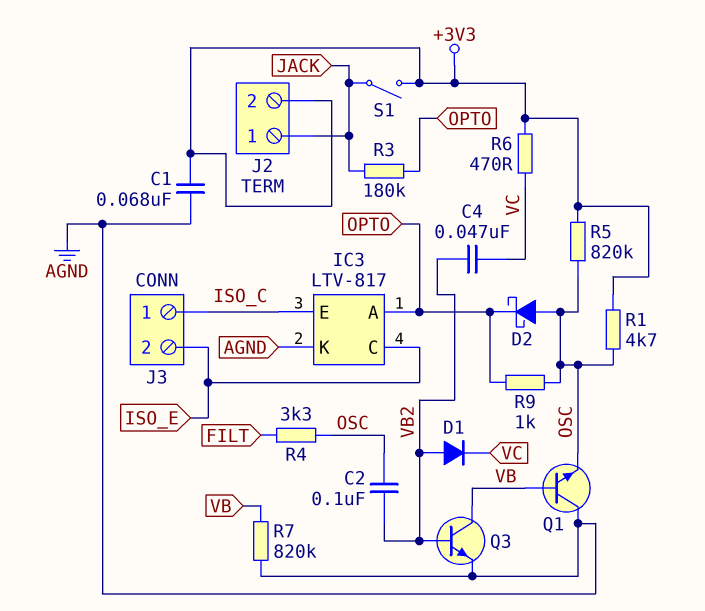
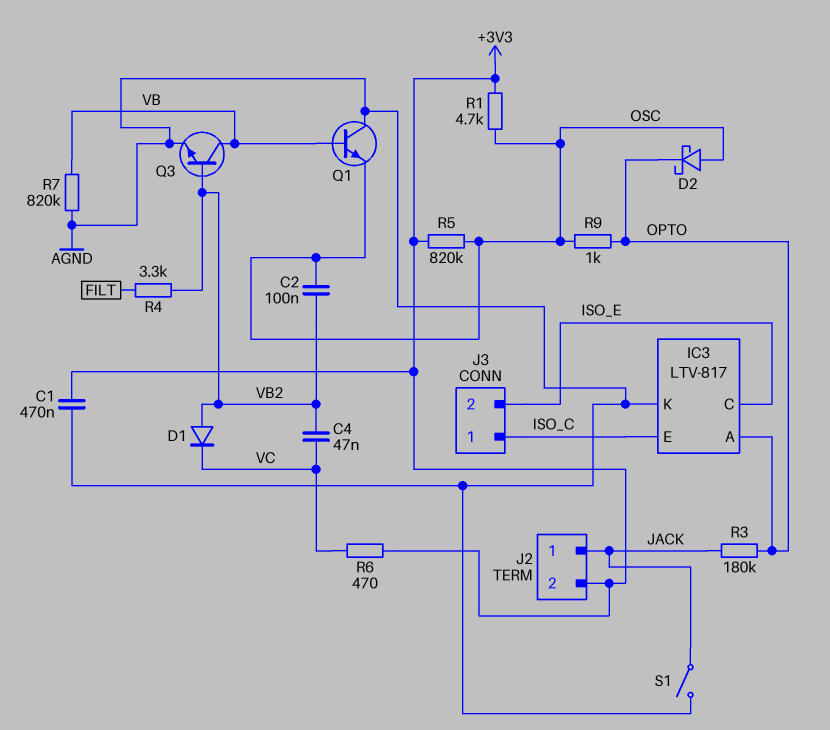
C1: 68nF (+3V3, AGND) -> 470nF (+3V3, AGND)
R4: 3.3k (FILT, OSC) -> 3.3k (FILT, VB2)
S1: switch (+3V3, JACK) -> switch (AGND, JACK)

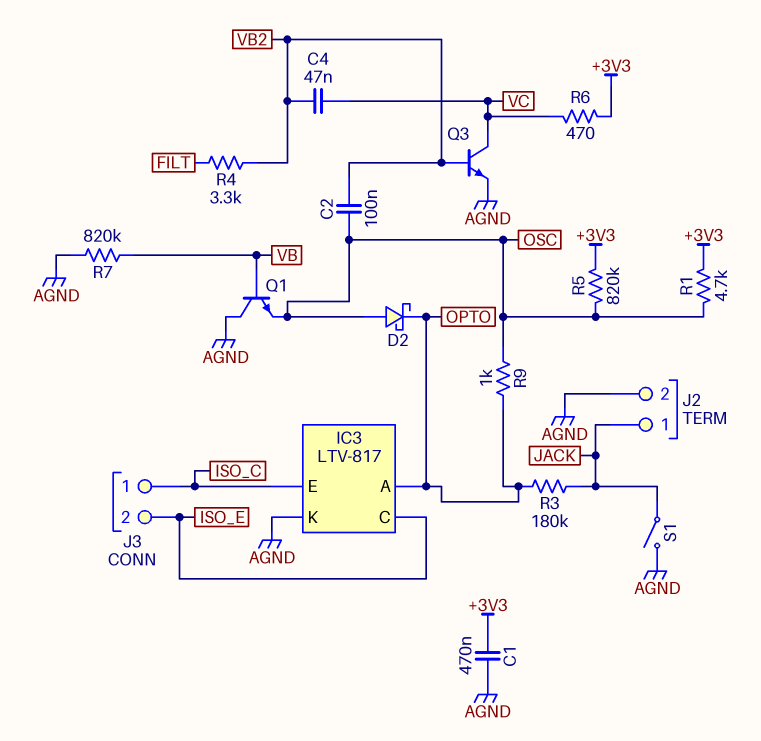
D1: diode (A VB2, K VC) -> none
J2 pin 2: +3V3 -> AGND
Q3: NPN (B VB2, C VB, E AGND) -> NPN (B VB2, C VC, E AGND)

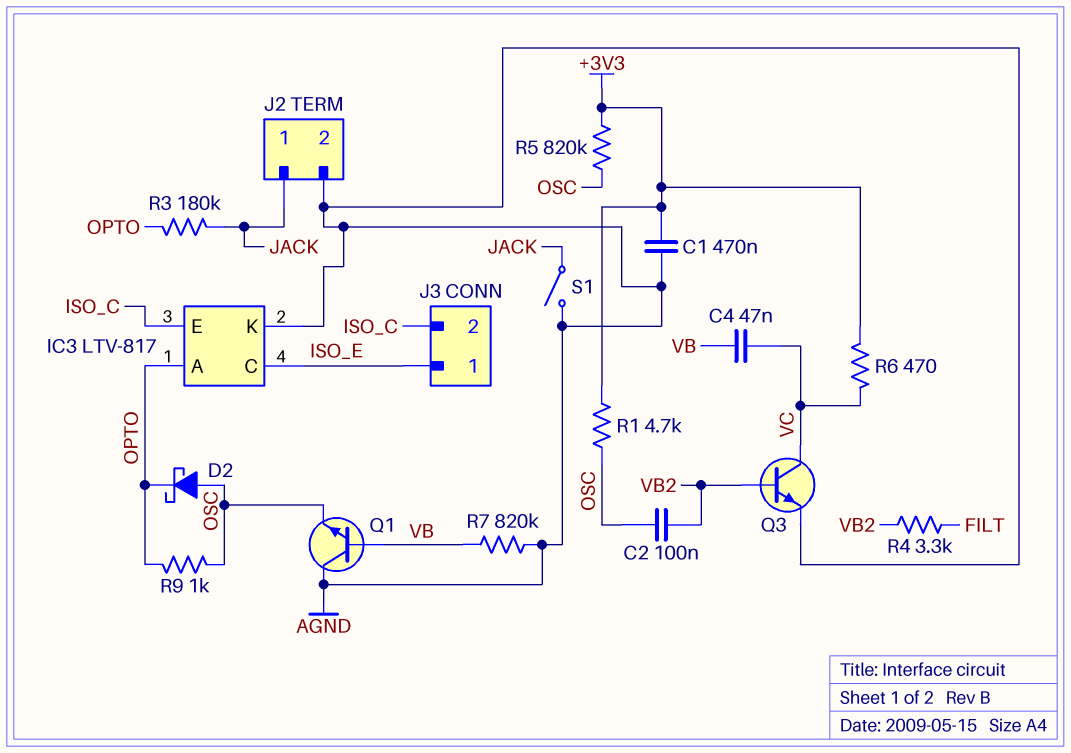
C4: 47nF (VB2, VC) -> 47nF (VB, VC)
J3 pin 1: ISO_C -> ISO_E
J3 pin 2: ISO_E -> ISO_C

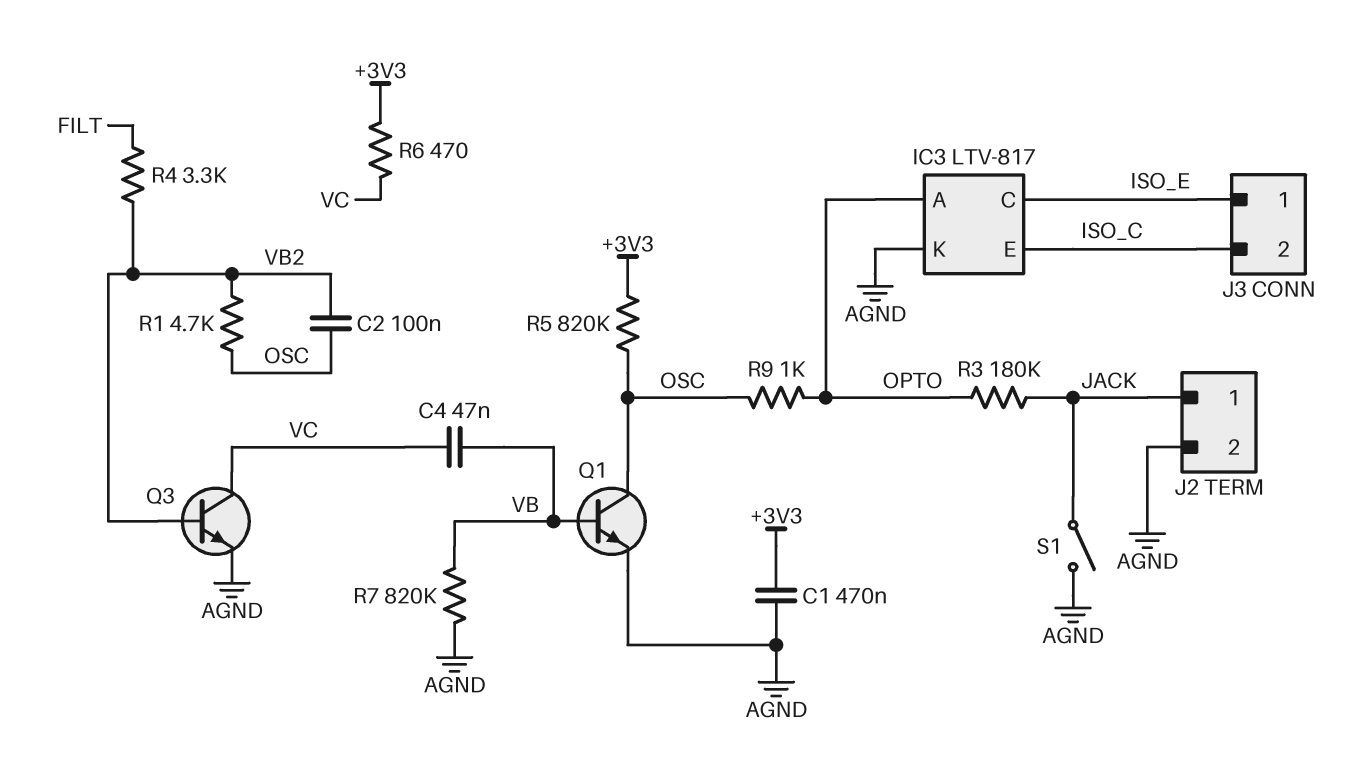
D2: schottky (A OSC, K OPTO) -> none
Q1: NPN (B VB, C AGND, E OSC) -> NPN (B VB, C OSC, E AGND)
R1: 4.7k (+3V3, OSC) -> 4.7k (OSC, VB2)

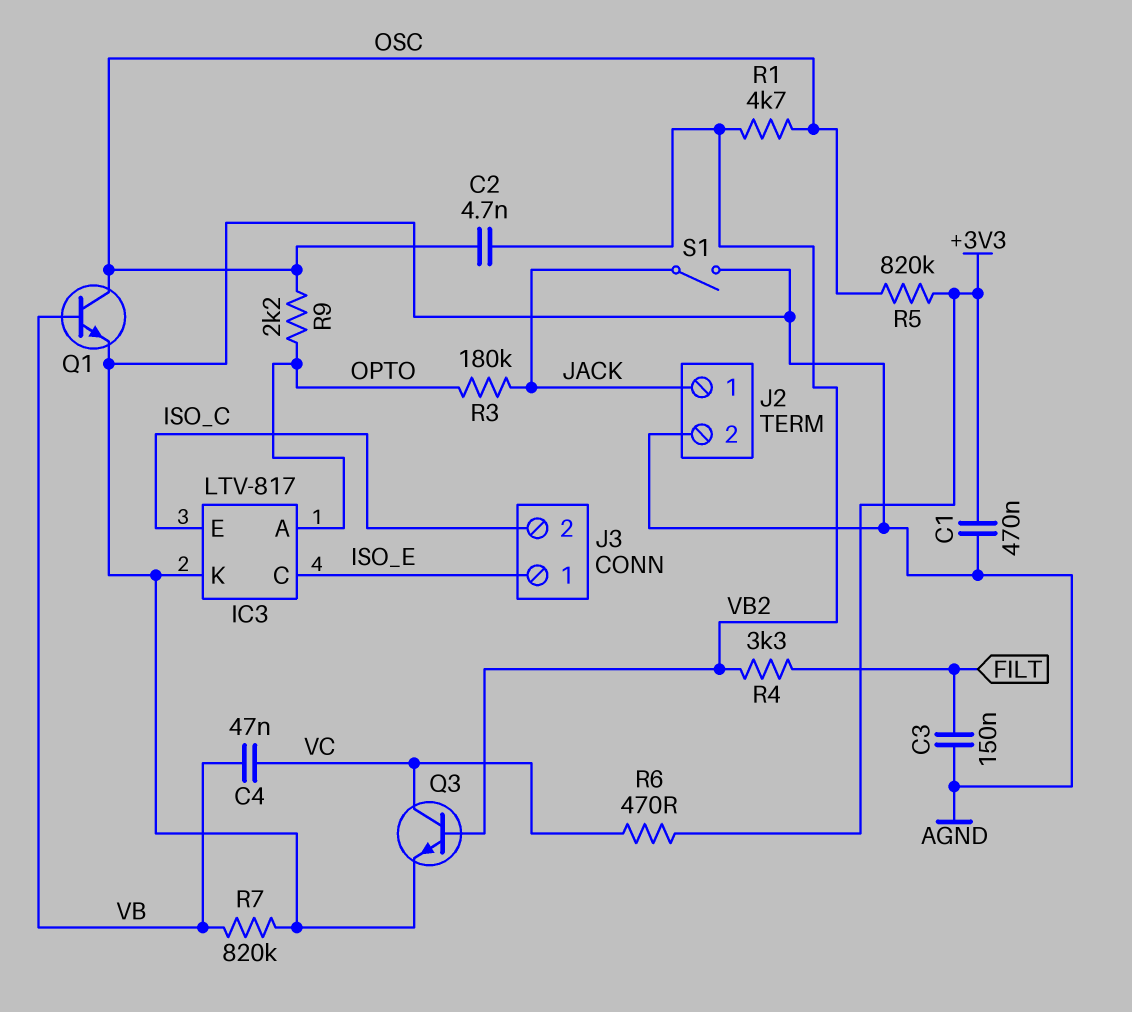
C2: 100nF (OSC, VB2) -> 4.7nF (OSC, VB2)
C3: none -> 150nF (AGND, FILT)
R9: 1k (OPTO, OSC) -> 2.2k (OPTO, OSC)

